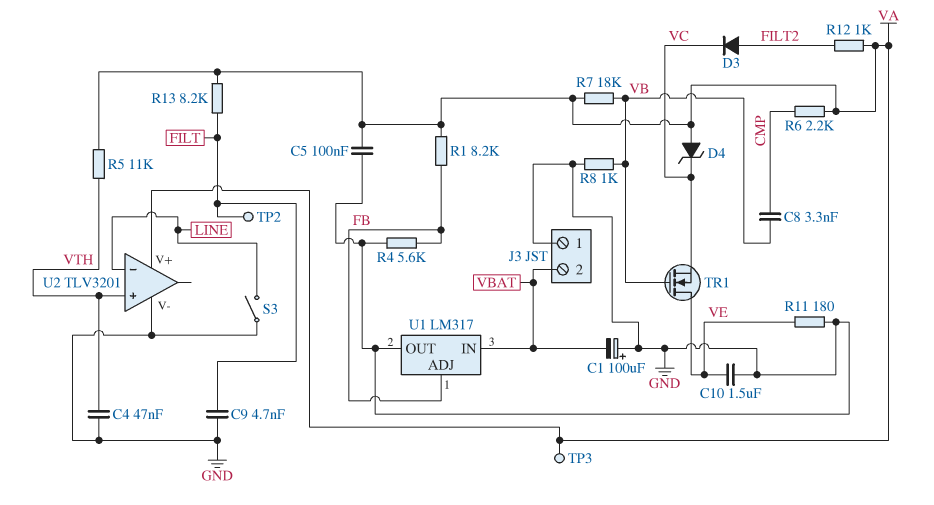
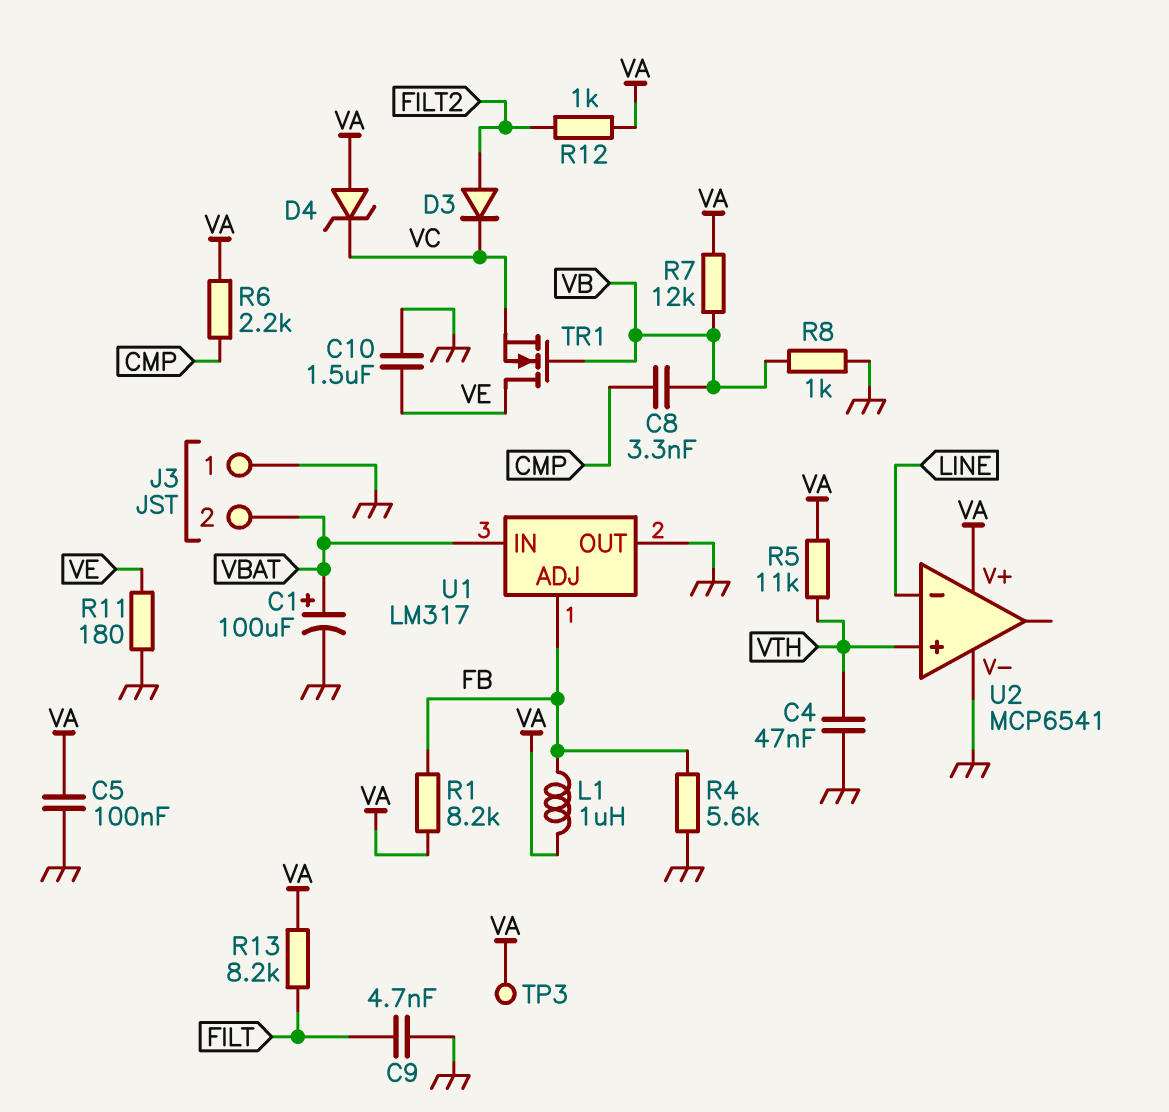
C1: 100uF (plus GND, minus VBAT) -> 100uF (plus VBAT, minus GND)
L1: none -> 1uH (FB, VA)
R7: 18k (VA, VB) -> 12k (VA, VB)
S3: switch (GND, LINE) -> none
TP2: test point (FILT) -> none
U2: TLV3201 -> MCP6541

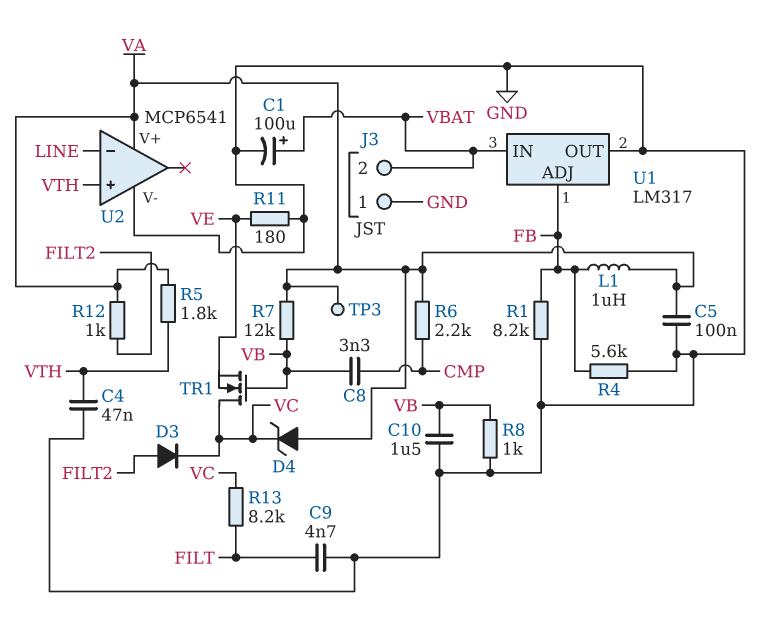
C10: 1.5uF (GND, VE) -> 1.5uF (GND, VB)
R1: 8.2k (FB, VA) -> 8.2k (FB, GND)
R5: 11k (VA, VTH) -> 1.8k (VA, VTH)
R13: 8.2k (FILT, VA) -> 8.2k (FILT, VC)
TR1: NMOS (G VB, D VE, S VC) -> NMOS (G VB, D VC, S VE)

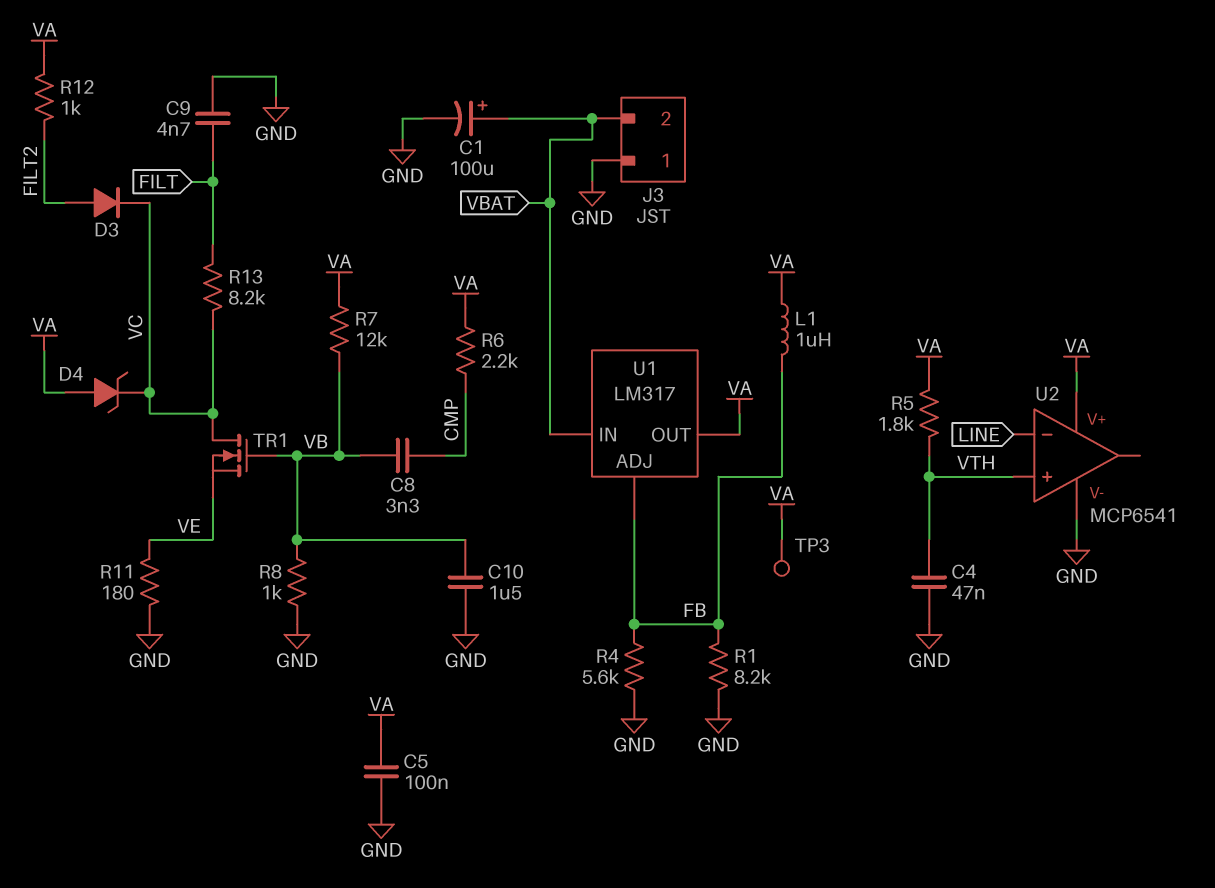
U1 pin OUT: GND -> VA

